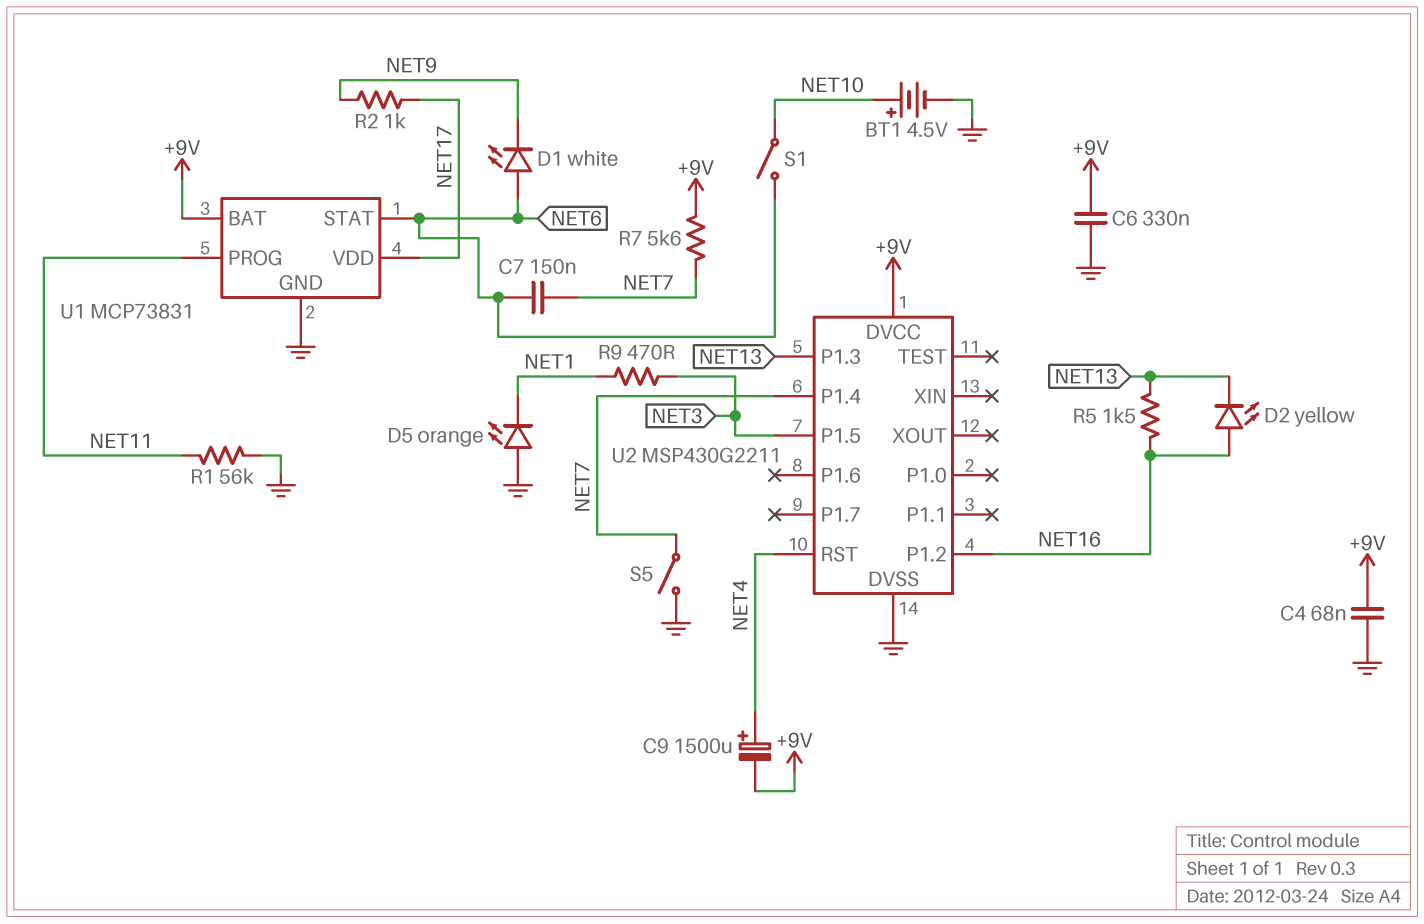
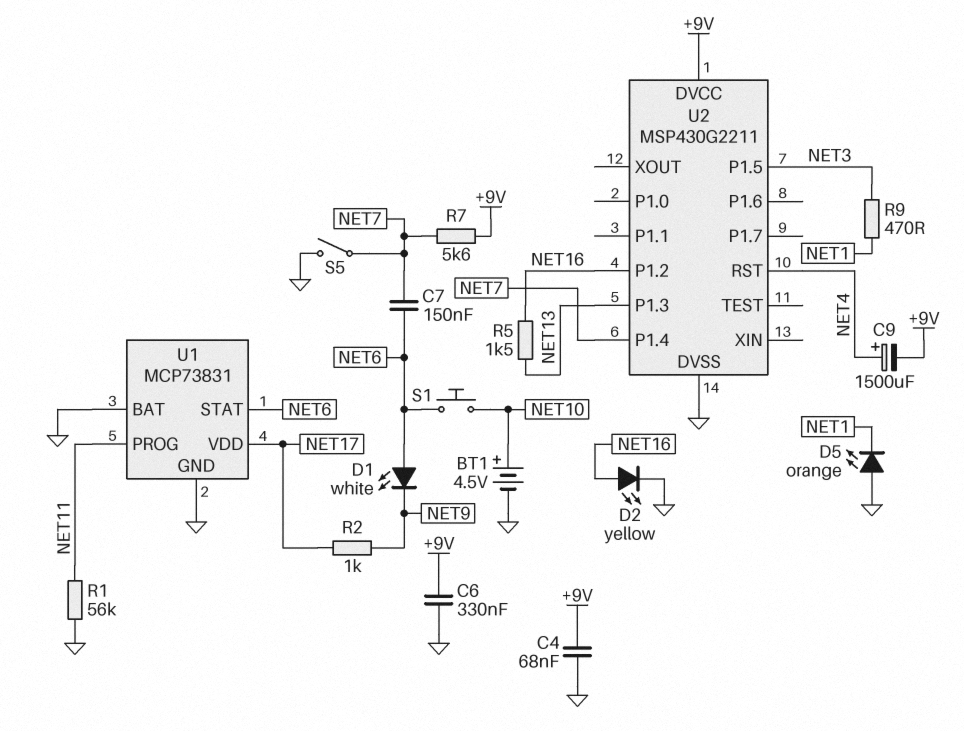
D2: LED yellow (A NET16, K NET13) -> LED yellow (A NET16, K GND)
S1: switch (NET6, NET10) -> button (NET6, NET10)
U1 pin BAT: +9V -> GND

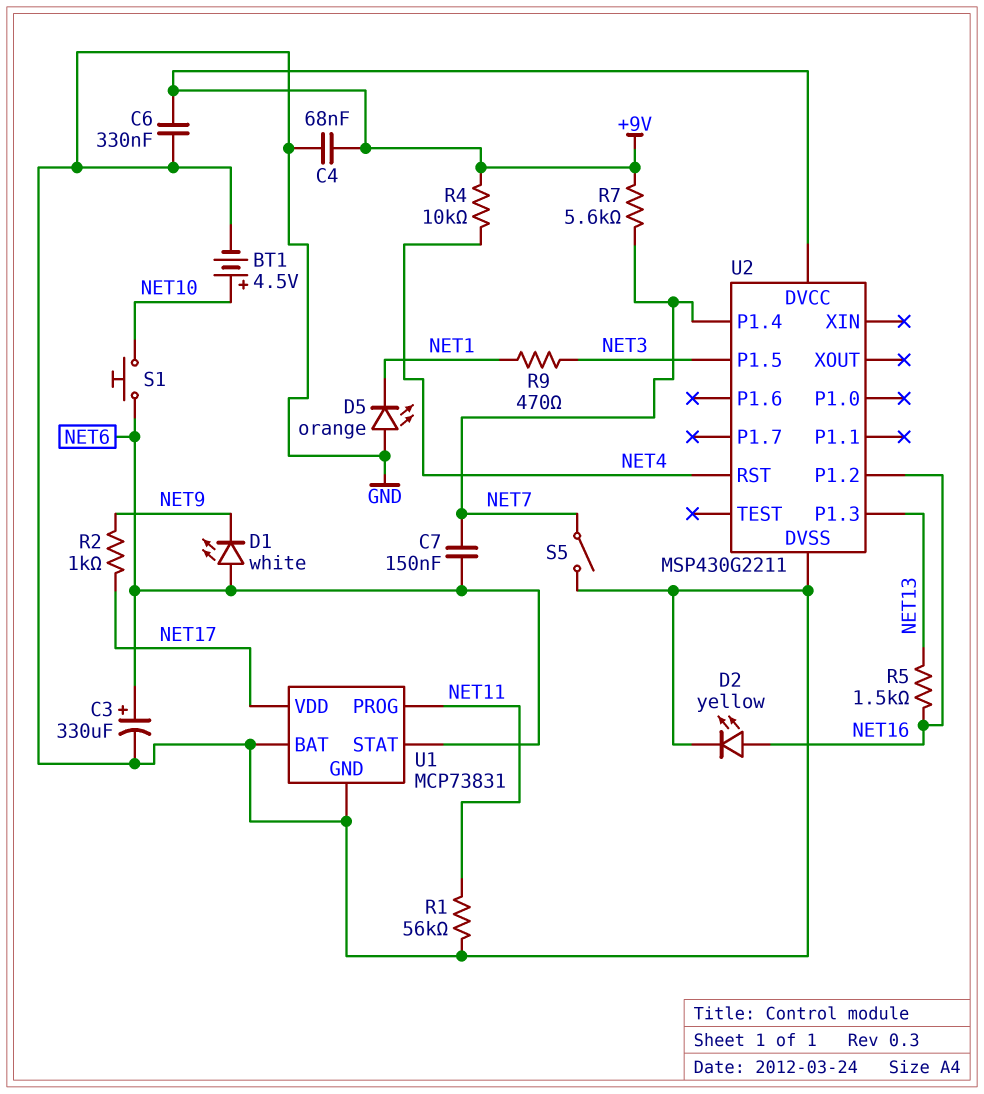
C3: none -> 330uF (plus NET6, minus GND)
C9: 1500uF (plus NET4, minus +9V) -> none
R4: none -> 10k (+9V, NET4)

